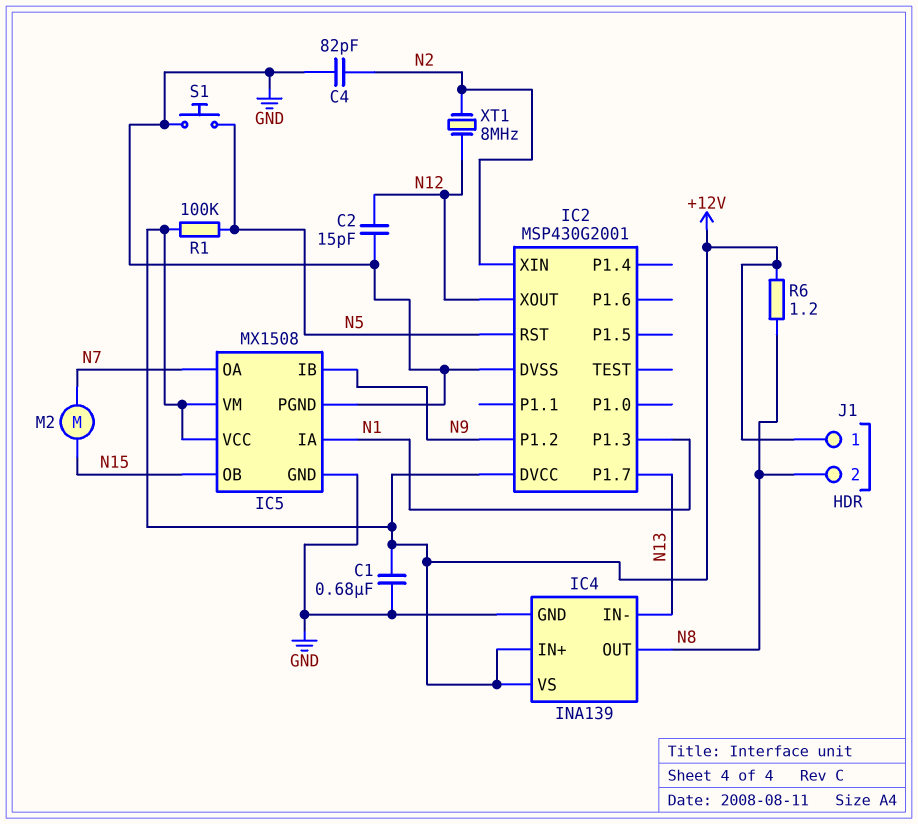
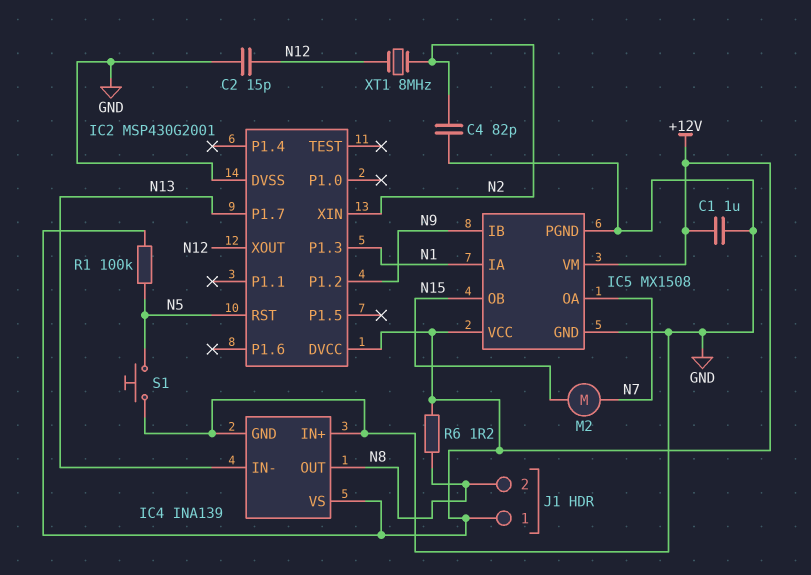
C1: 680nF (+12V, GND) -> 1uF (+12V, GND)
IC4 pin IN+: +12V -> GND

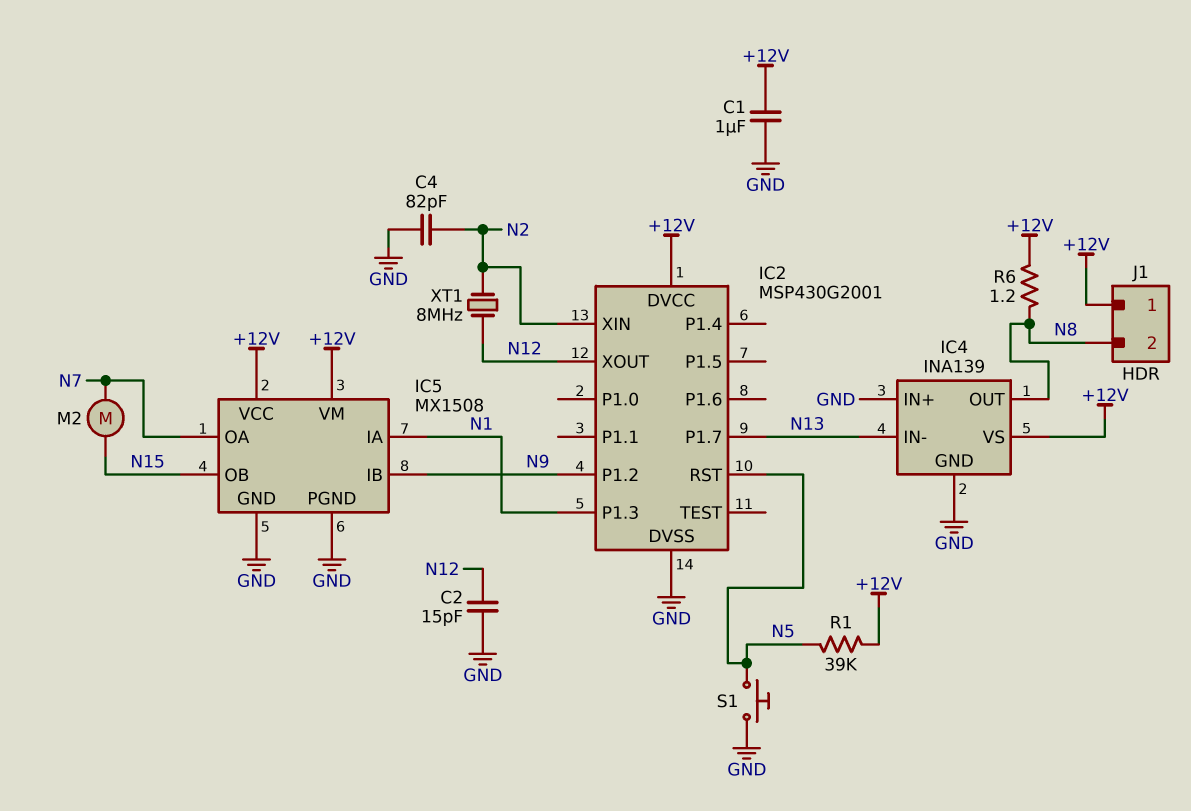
R1: 100k (+12V, N5) -> 39k (+12V, N5)

